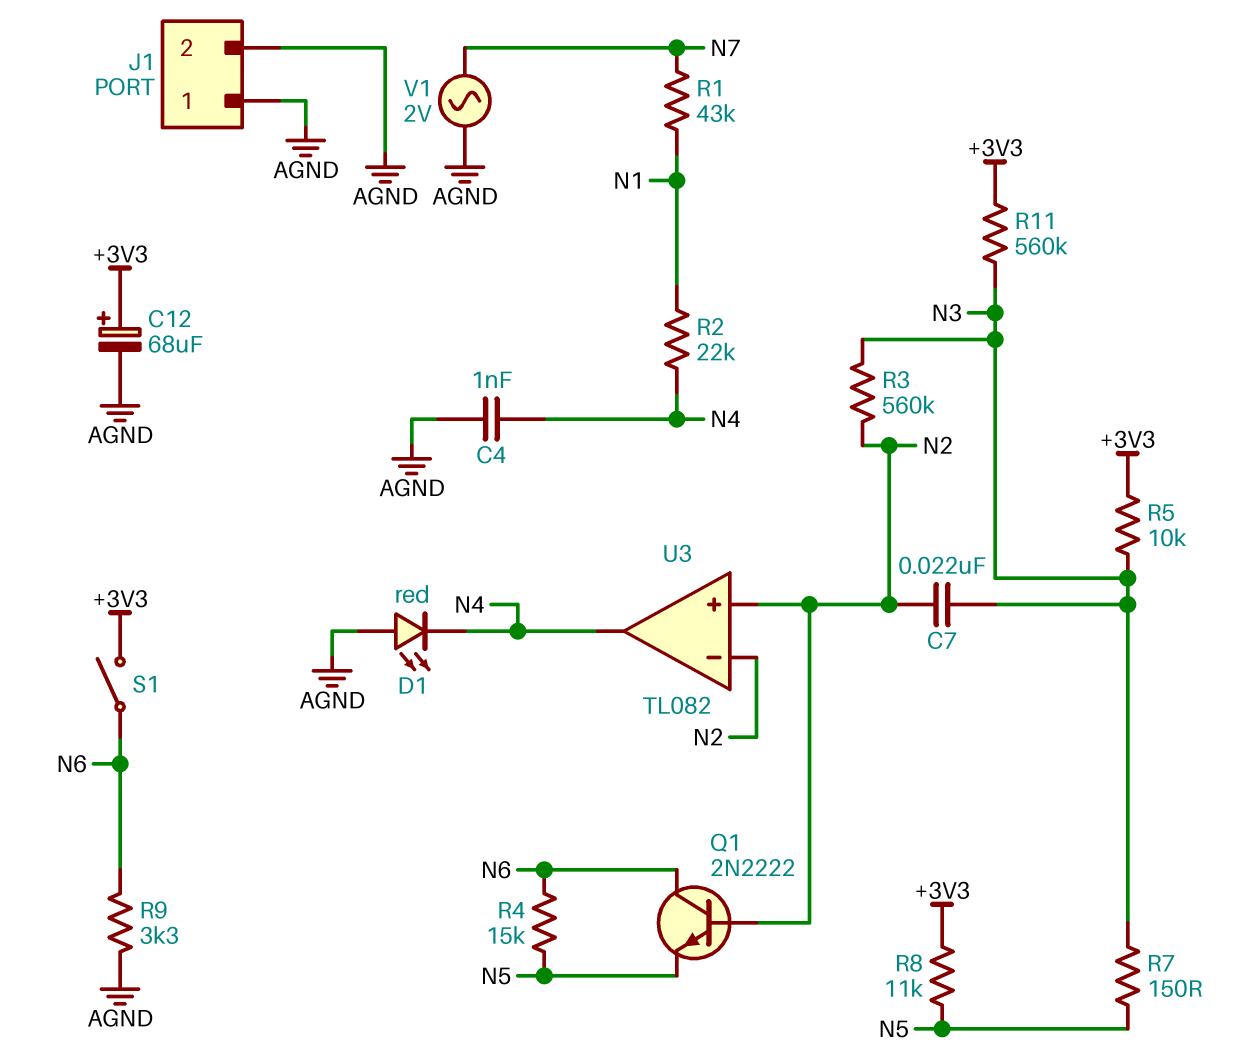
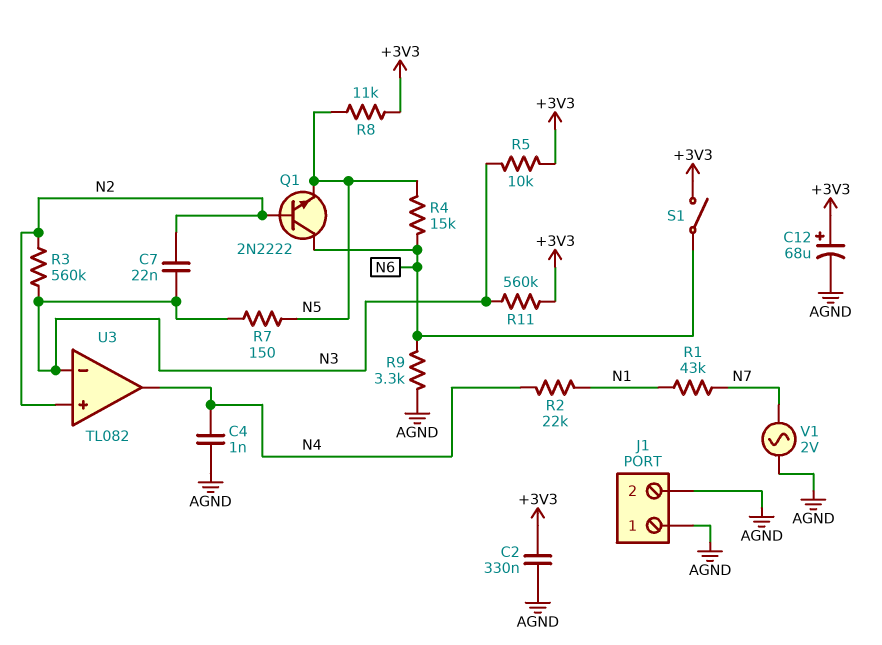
C2: none -> 330nF (+3V3, AGND)
D1: LED red (A AGND, K N4) -> none
U3 pin in-: N2 -> N3

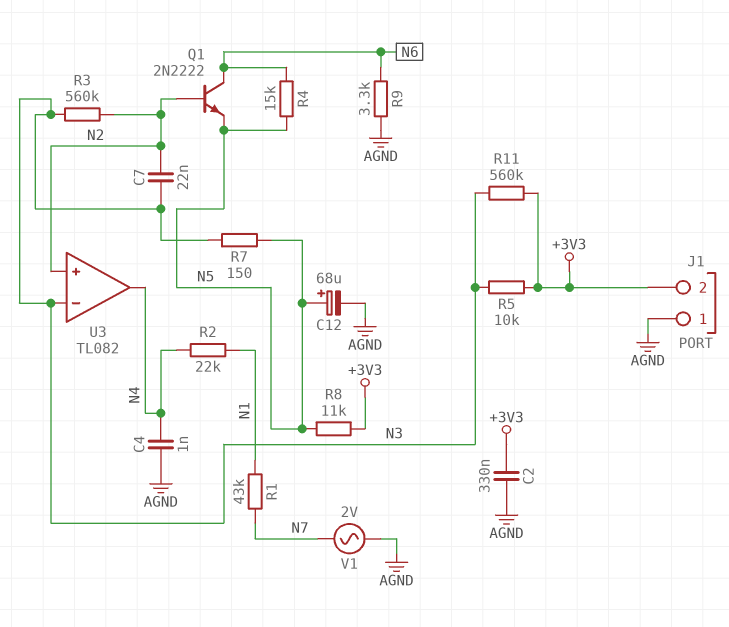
C12: 68uF (plus +3V3, minus AGND) -> 68uF (plus N5, minus AGND)
J1 pin 2: AGND -> +3V3
S1: switch (+3V3, N6) -> none

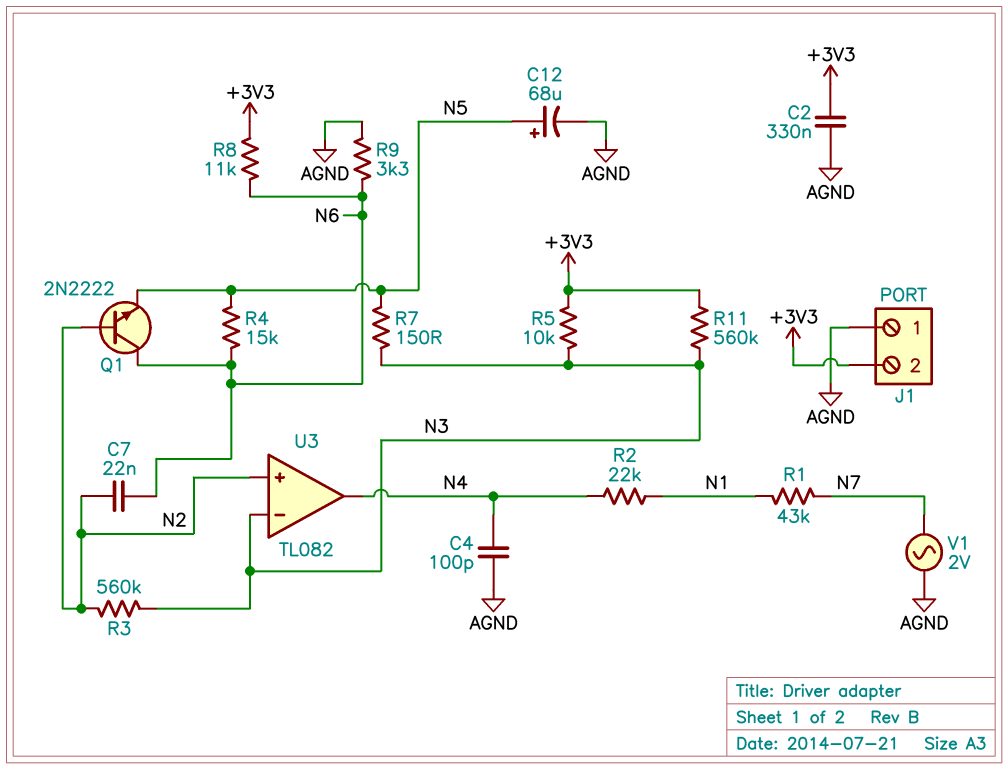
C4: 1nF (AGND, N4) -> 100pF (AGND, N4)
C7: 22nF (N2, N3) -> 22nF (N2, N6)
R8: 11k (+3V3, N5) -> 11k (+3V3, N6)

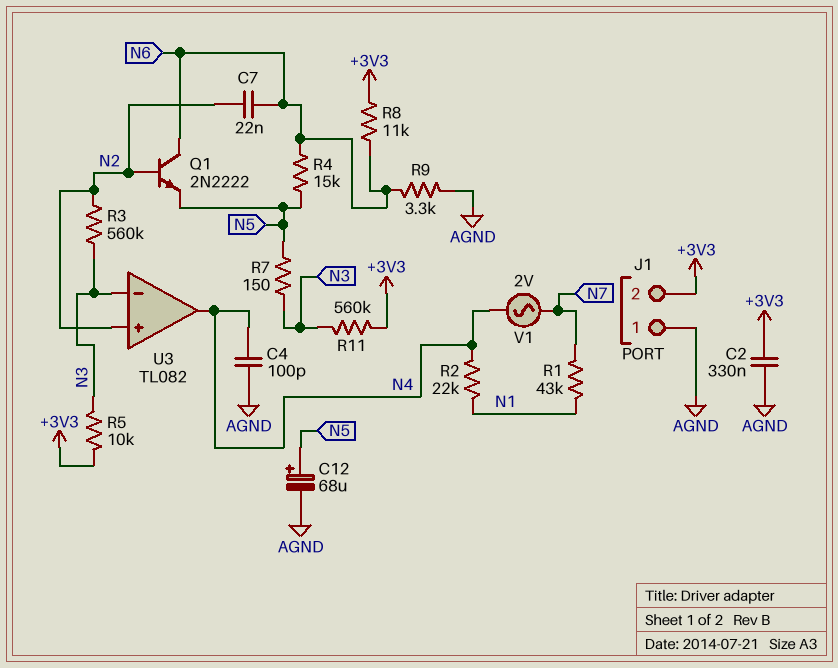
V1: AC 2V (AGND, N7) -> AC 2V (N4, N7)

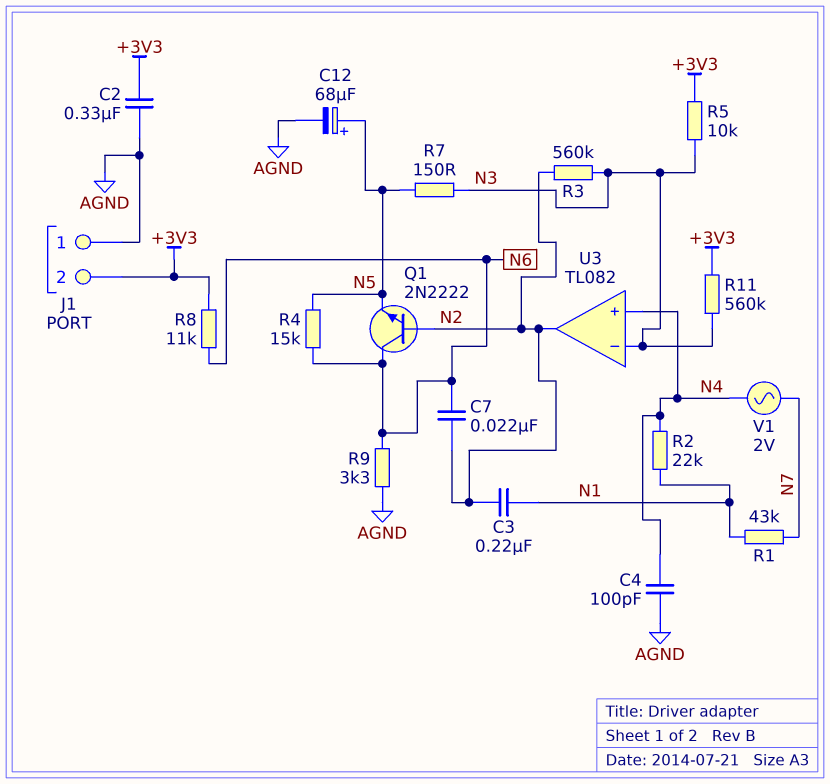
C3: none -> 220nF (N1, N2)
U3 pin in+: N2 -> N4
U3 pin out: N4 -> N2

